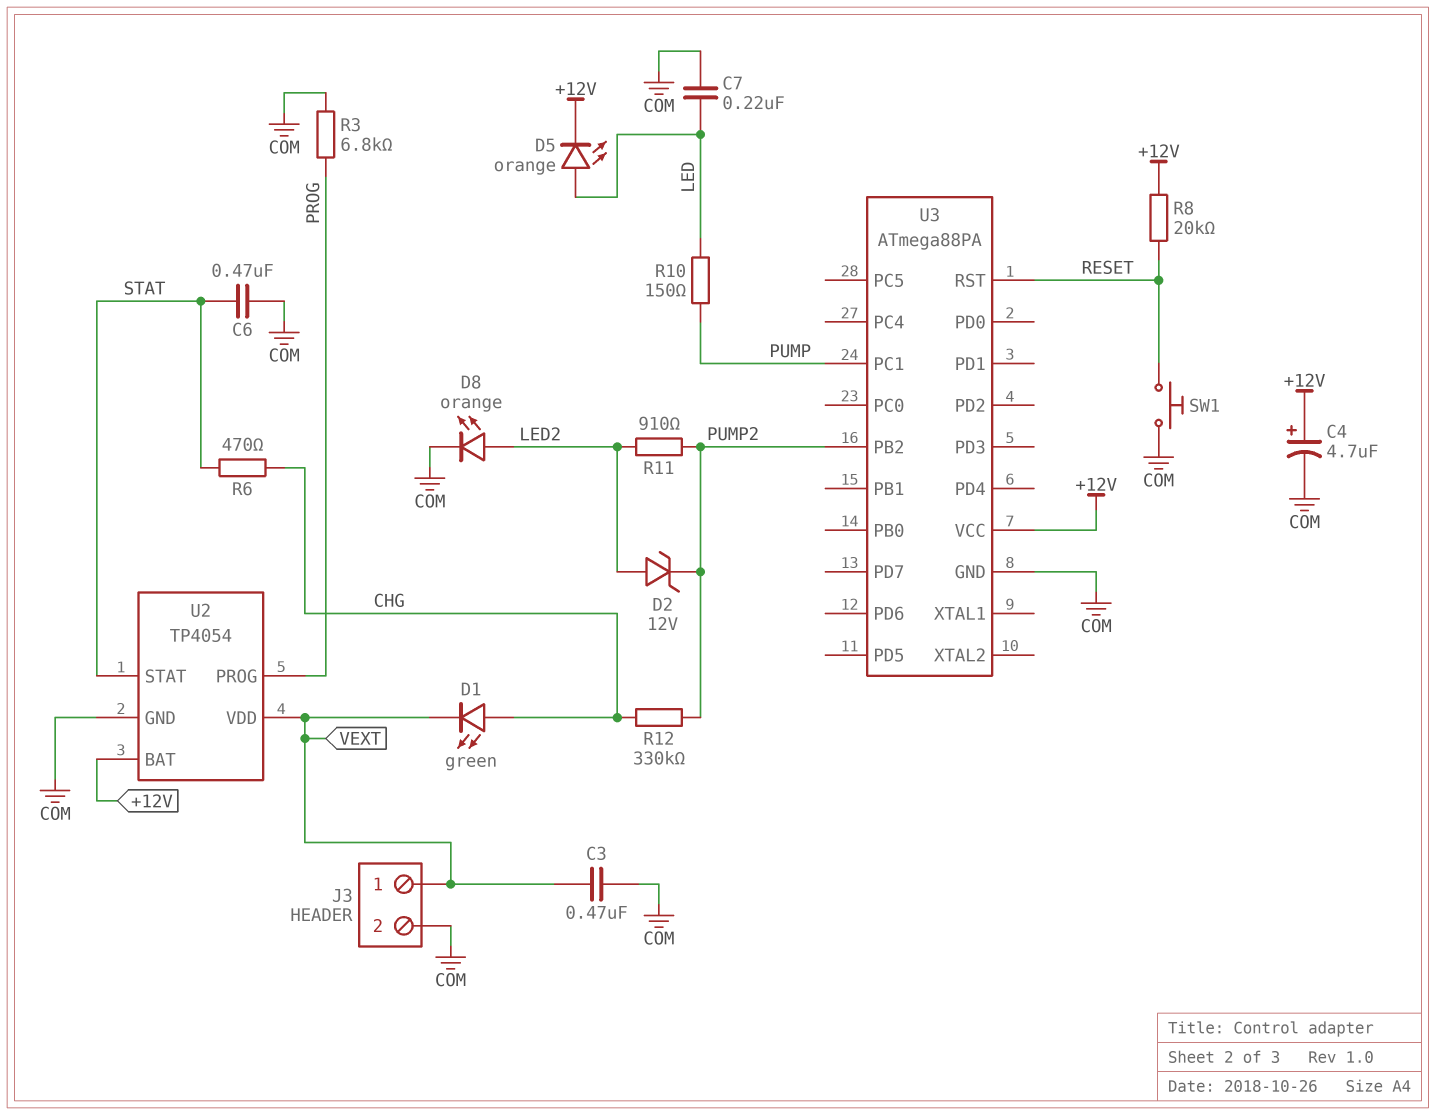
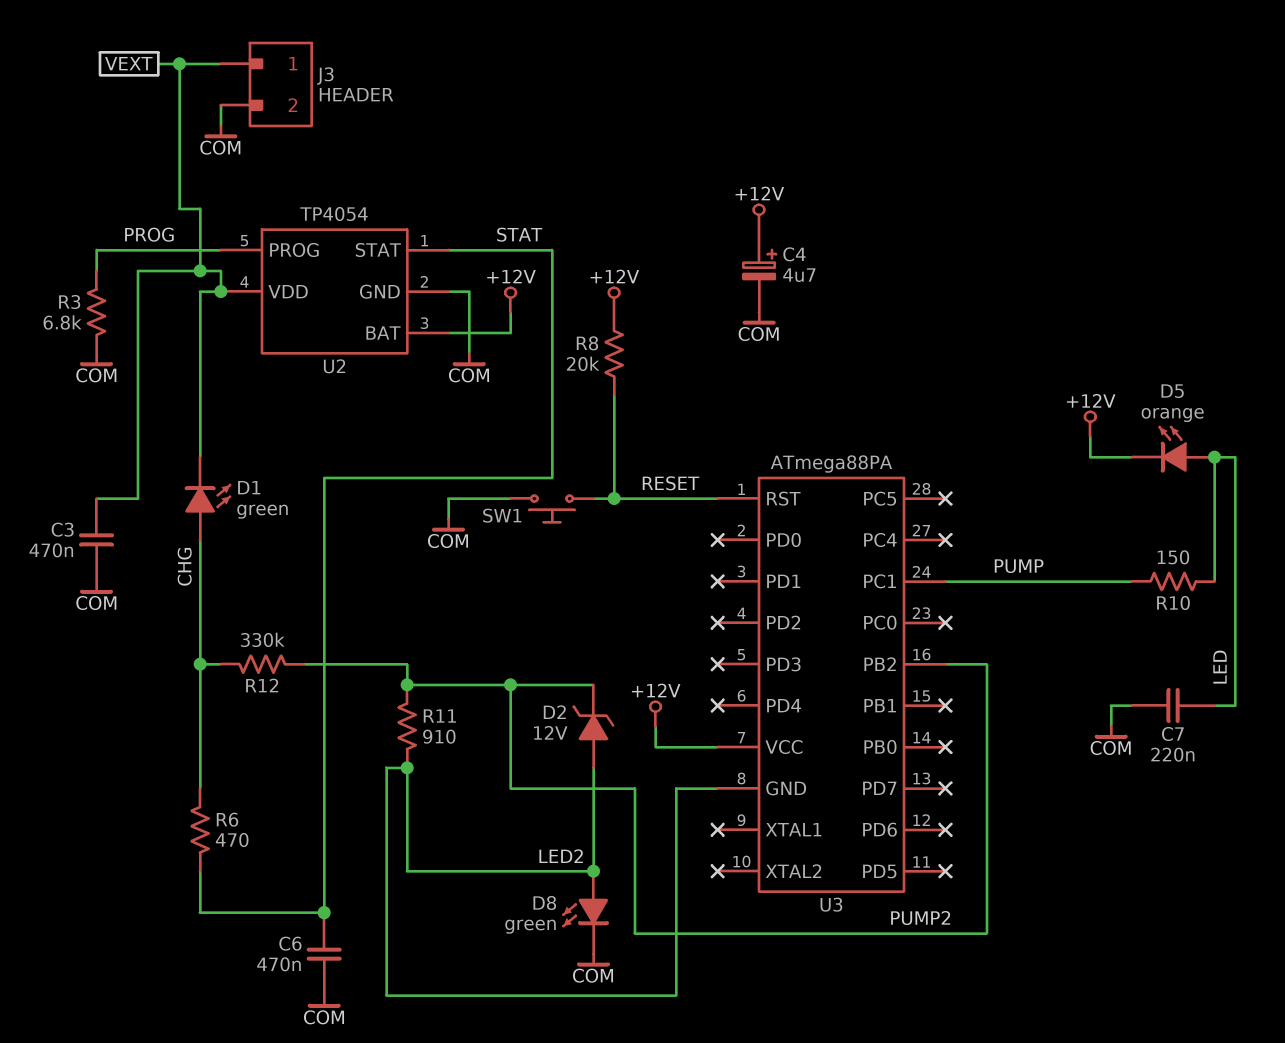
D8: LED orange (A LED2, K COM) -> LED green (A LED2, K COM)
U3 pin GND: COM -> LED2

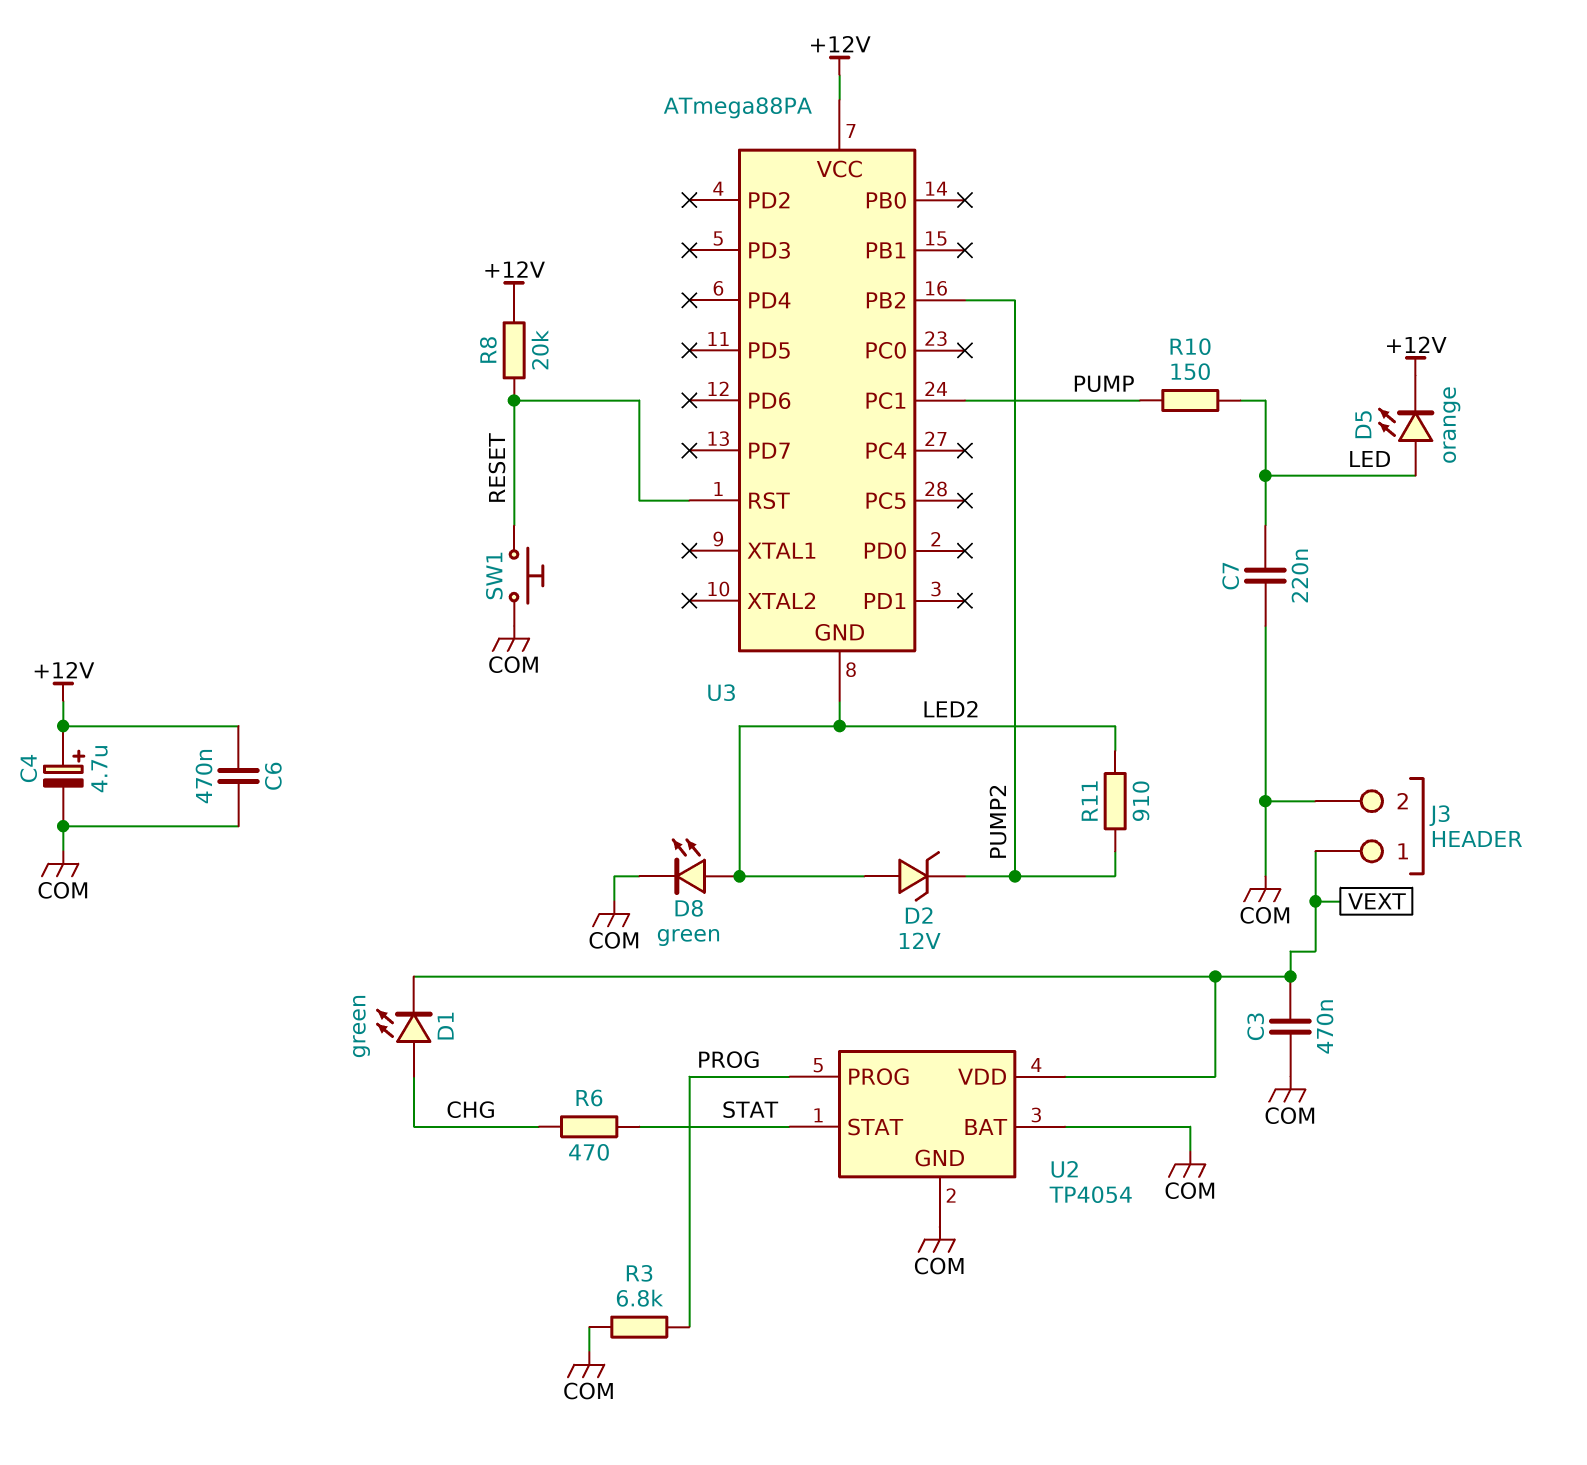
C6: 470nF (COM, STAT) -> 470nF (+12V, COM)
R12: 330k (CHG, PUMP2) -> none
U2 pin BAT: +12V -> COM

